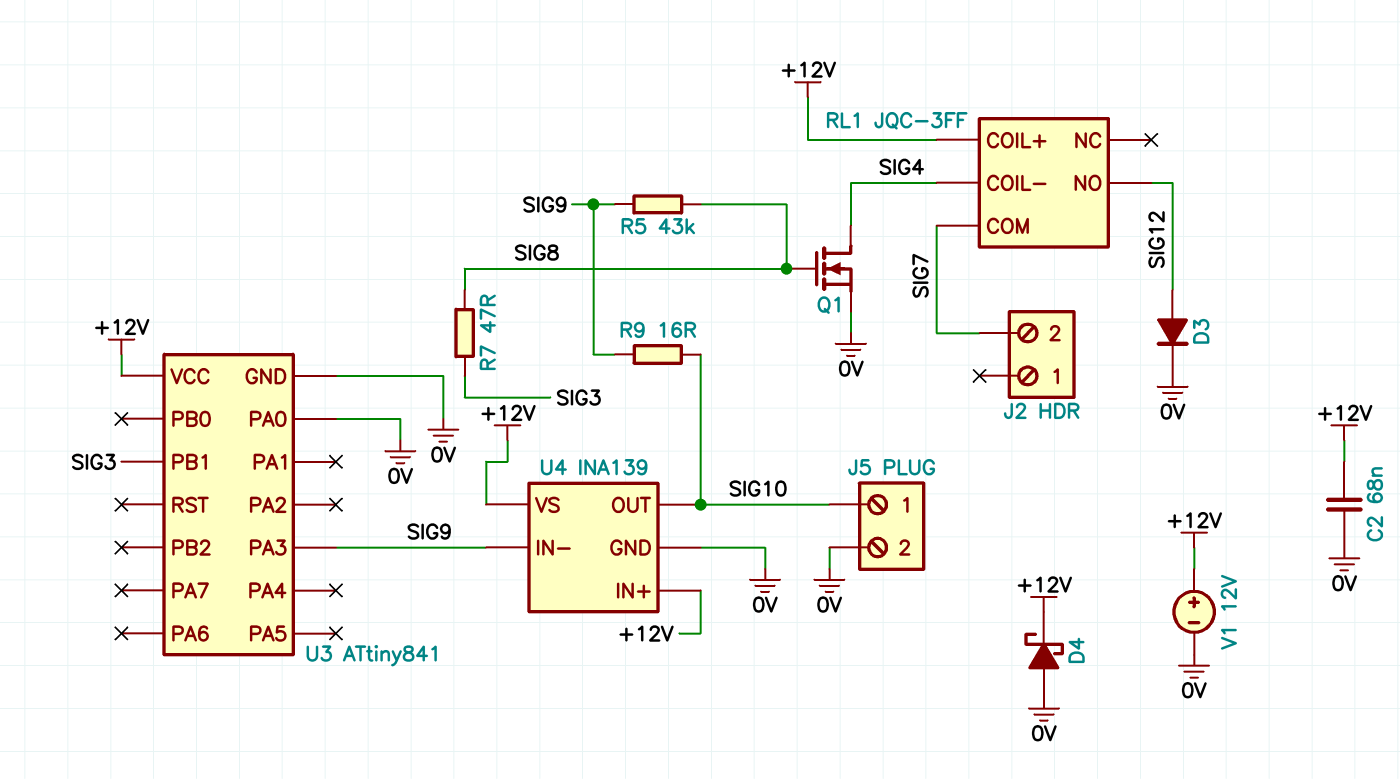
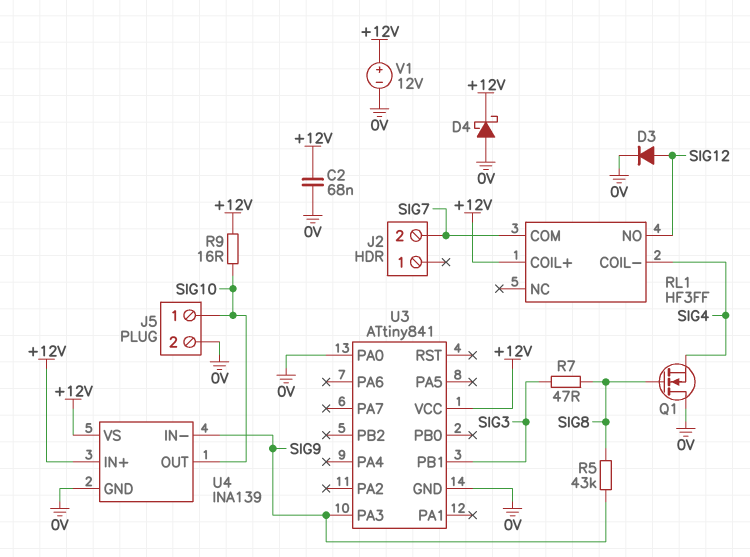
Q1: NMOS (G SIG8, D SIG4, S 0V) -> NMOS (G SIG8, D 0V, S SIG4)
R9: 16 (SIG9, SIG10) -> 16 (+12V, SIG10)
RL1: JQC-3FF -> HF3FF

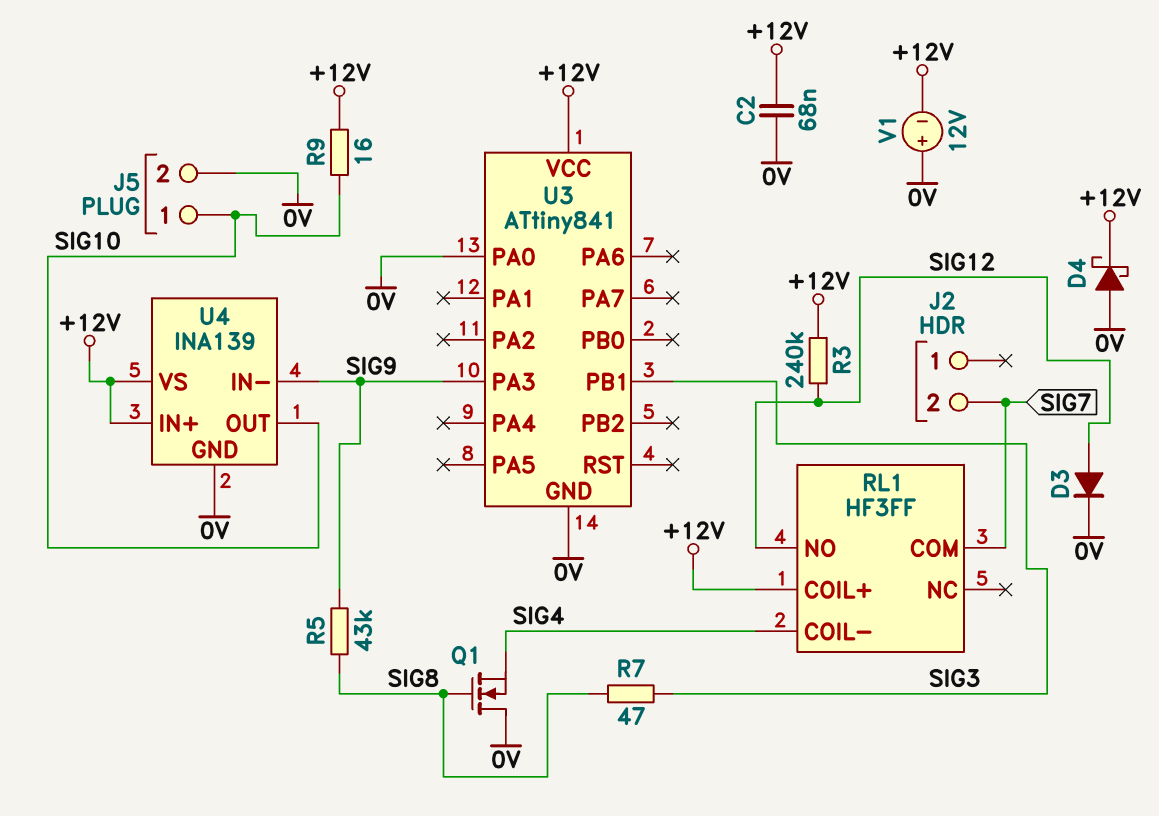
R3: none -> 240k (+12V, SIG12)
V1: 12V (plus +12V, minus 0V) -> 12V (plus 0V, minus +12V)

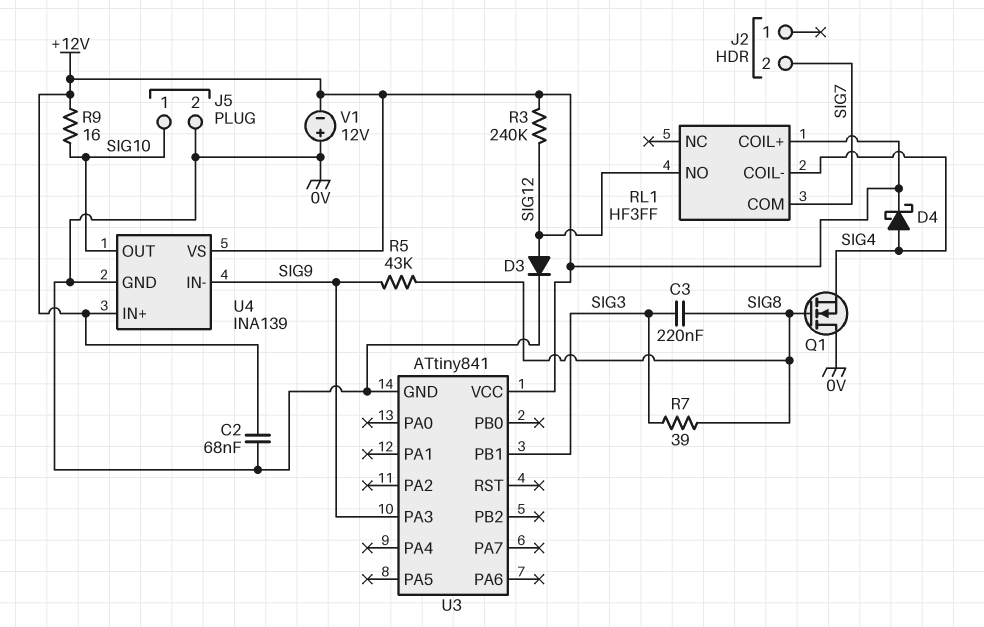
C3: none -> 220nF (SIG3, SIG8)
D4: schottky (A 0V, K +12V) -> schottky (A SIG4, K +12V)
R7: 47 (SIG3, SIG8) -> 39 (SIG3, SIG8)
U3 pin PA0: 0V -> none

